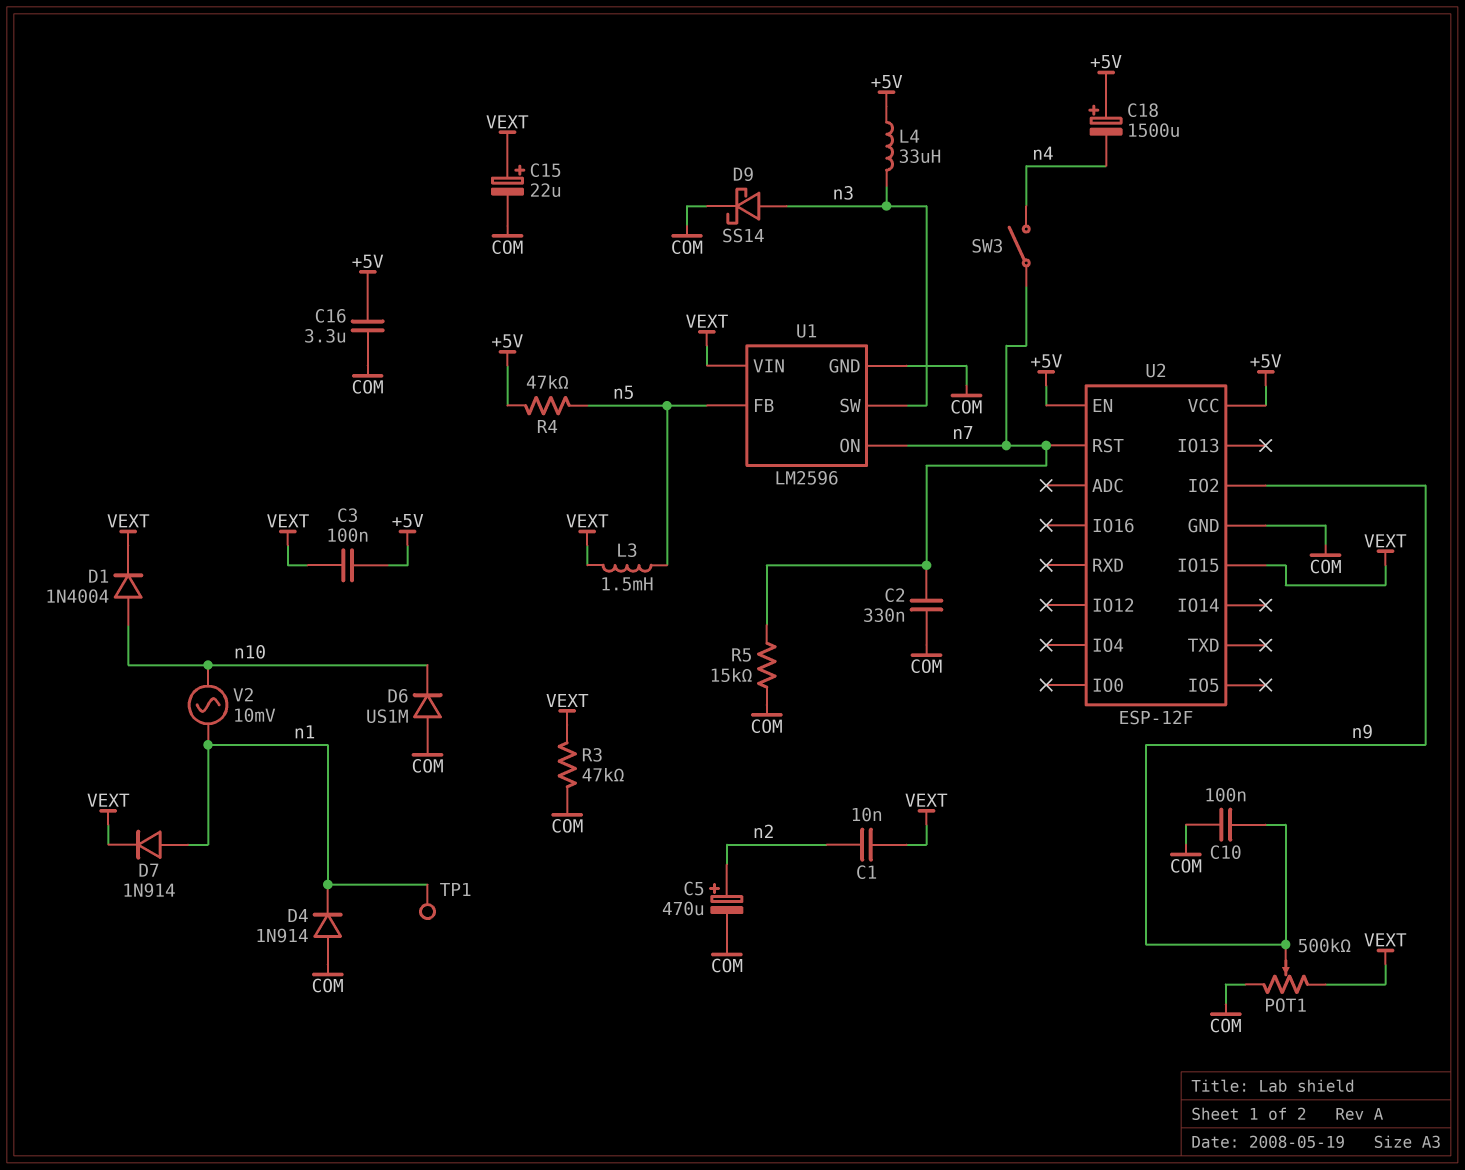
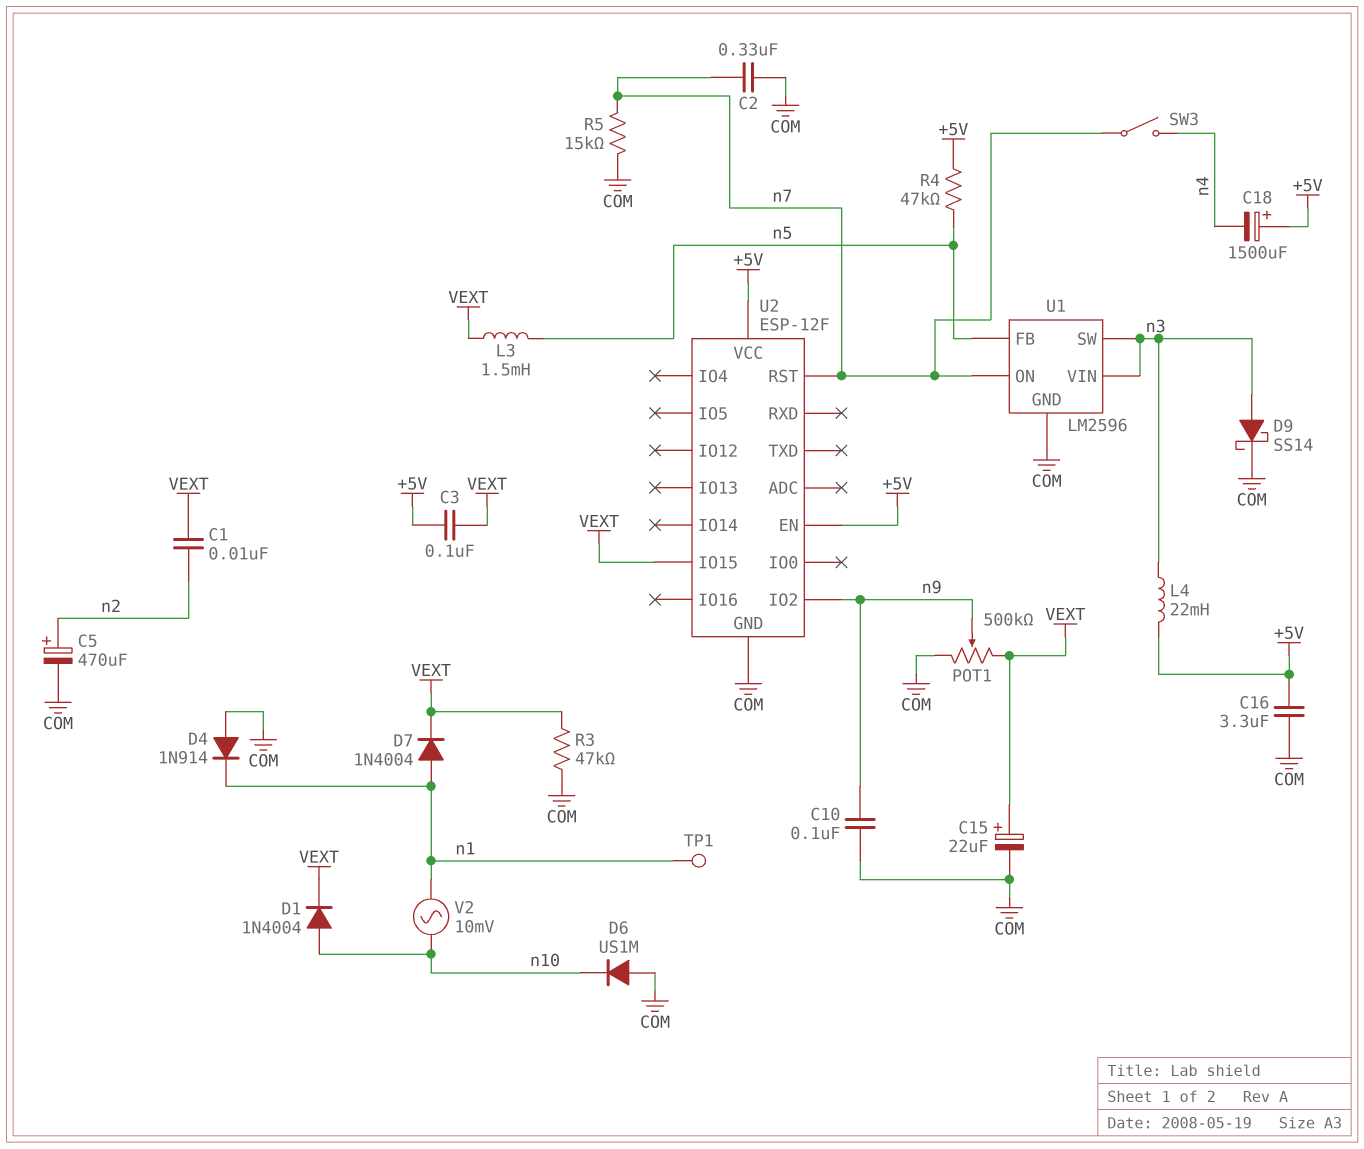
D7: diode 1N914 (A n1, K VEXT) -> diode 1N4004 (A n1, K VEXT)
L4: 33uH (+5V, n3) -> 22mH (+5V, n3)
U1 pin VIN: VEXT -> n3

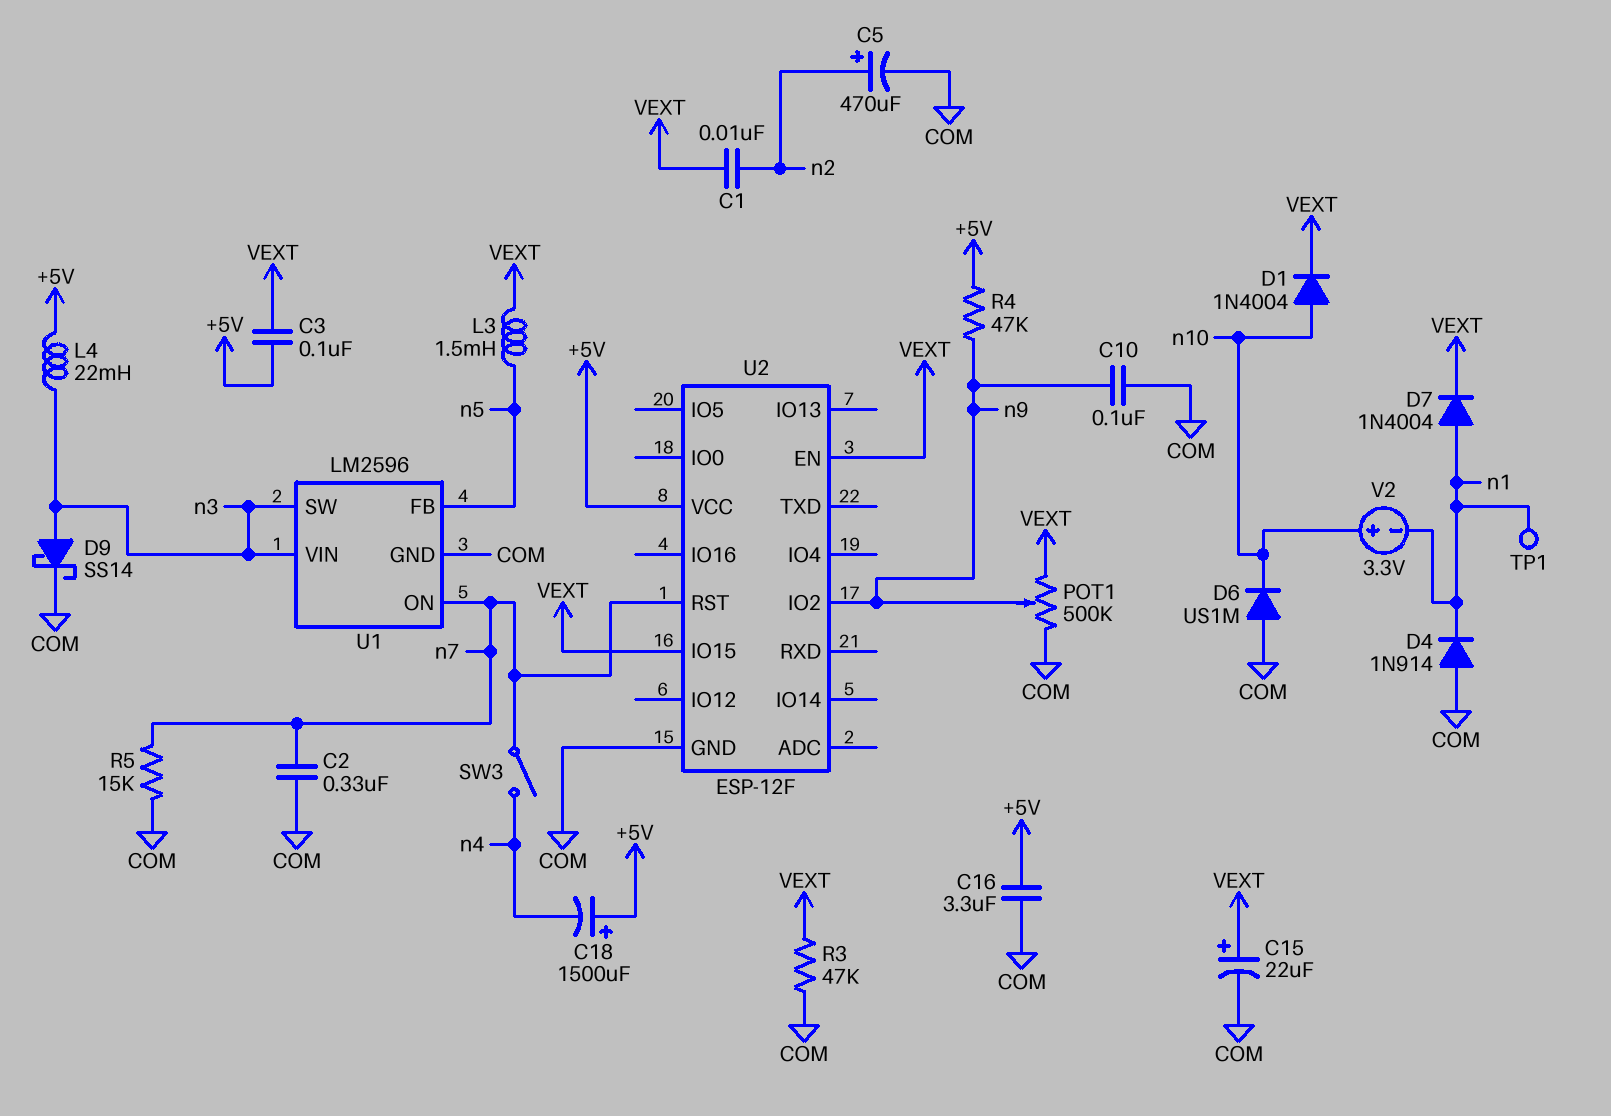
R4: 47k (+5V, n5) -> 47k (+5V, n9)
U2 pin EN: +5V -> VEXT
V2: AC 10mV (n1, n10) -> 3.3V (plus n10, minus n1)

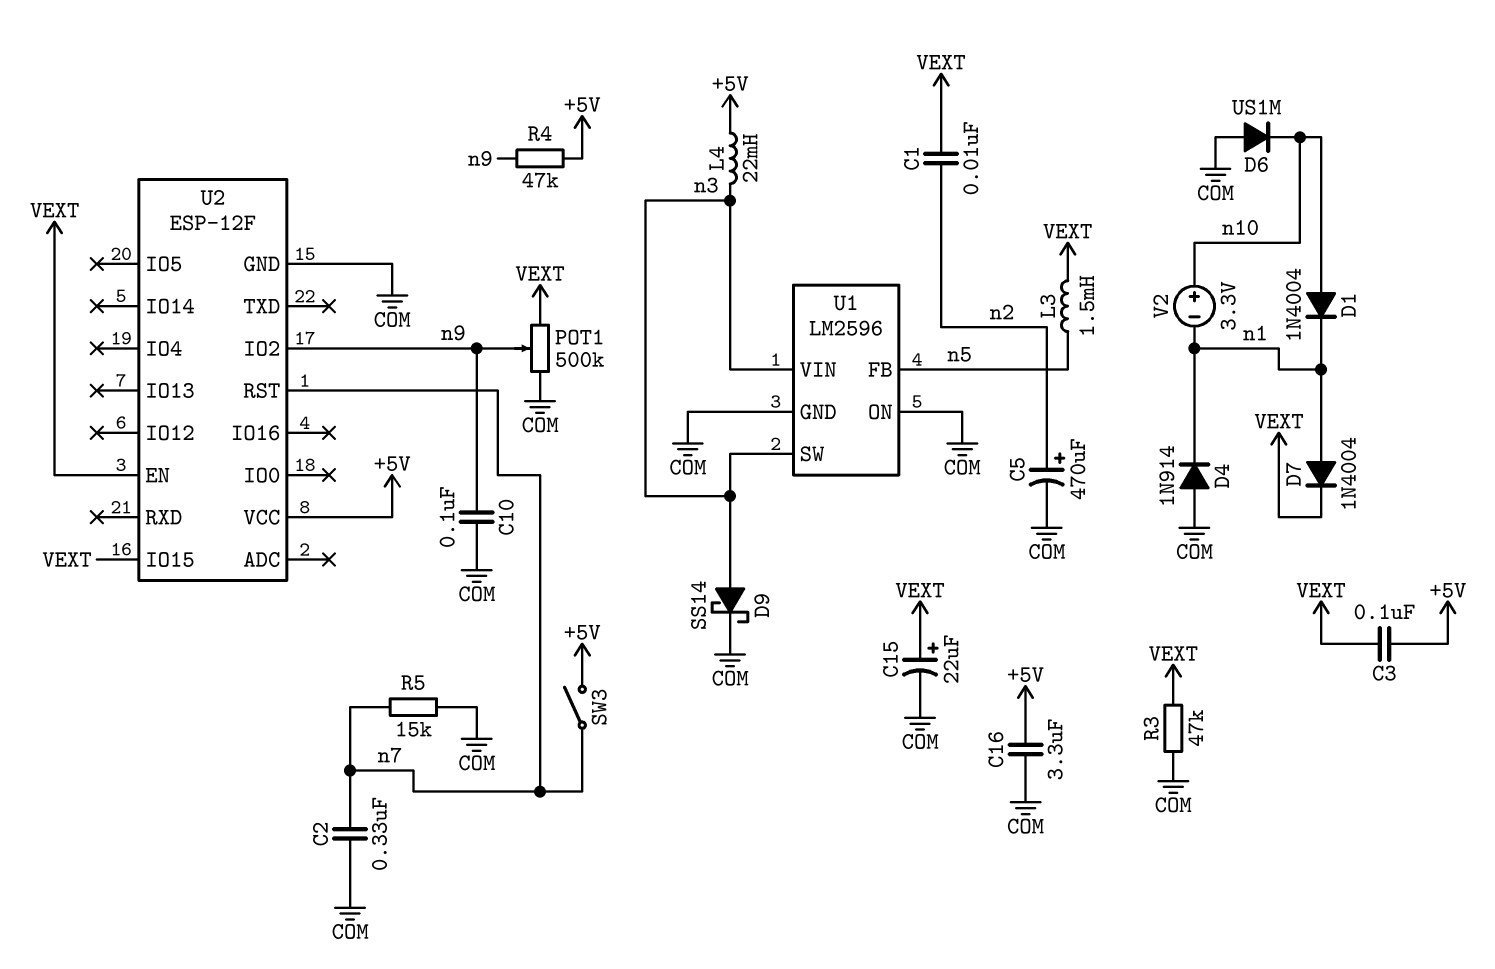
C18: 1500uF (plus +5V, minus n4) -> none
D1: diode 1N4004 (A n10, K VEXT) -> diode 1N4004 (A n10, K n1)
SW3: switch (n4, n7) -> switch (+5V, n7)
TP1: test point (n1) -> none
U1 pin ON: n7 -> COM

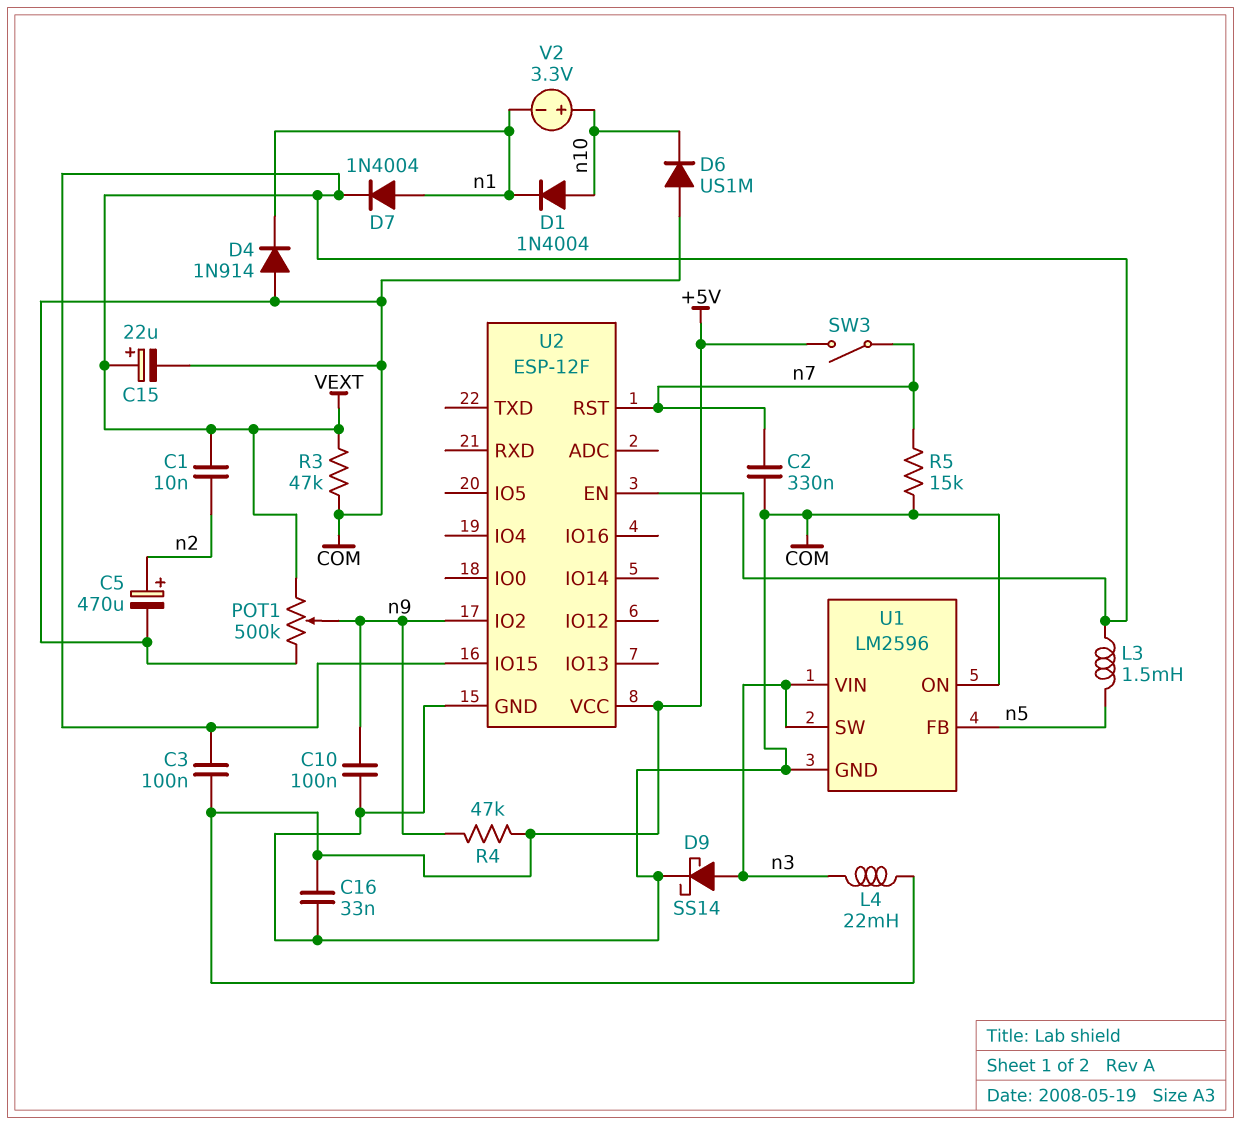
C16: 3.3uF (+5V, COM) -> 33nF (+5V, COM)

